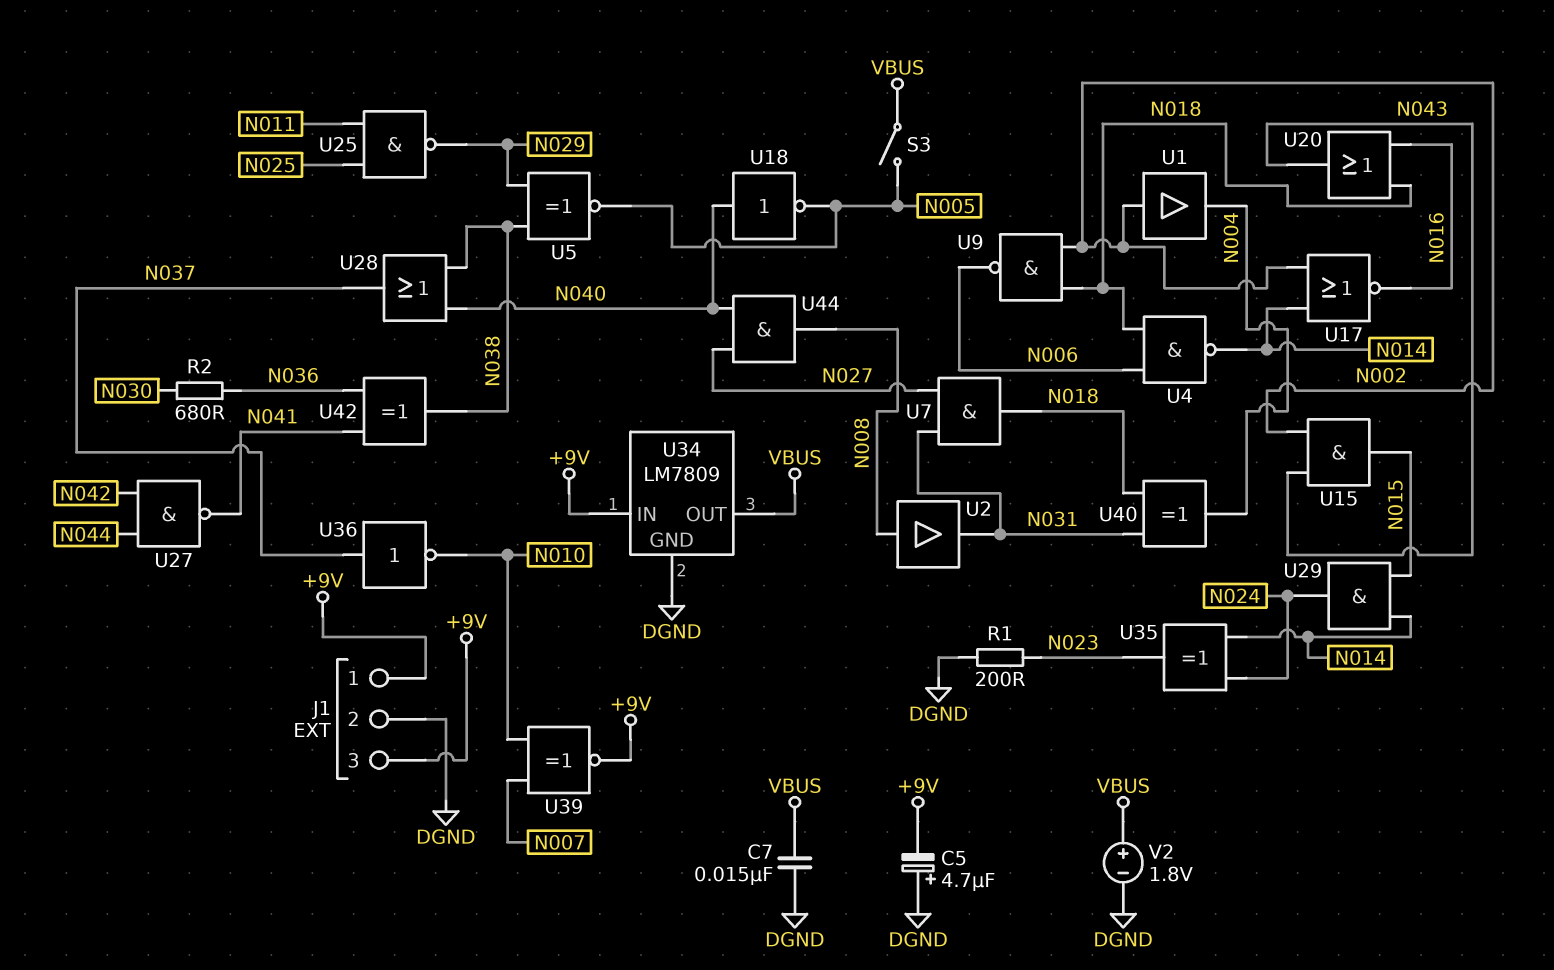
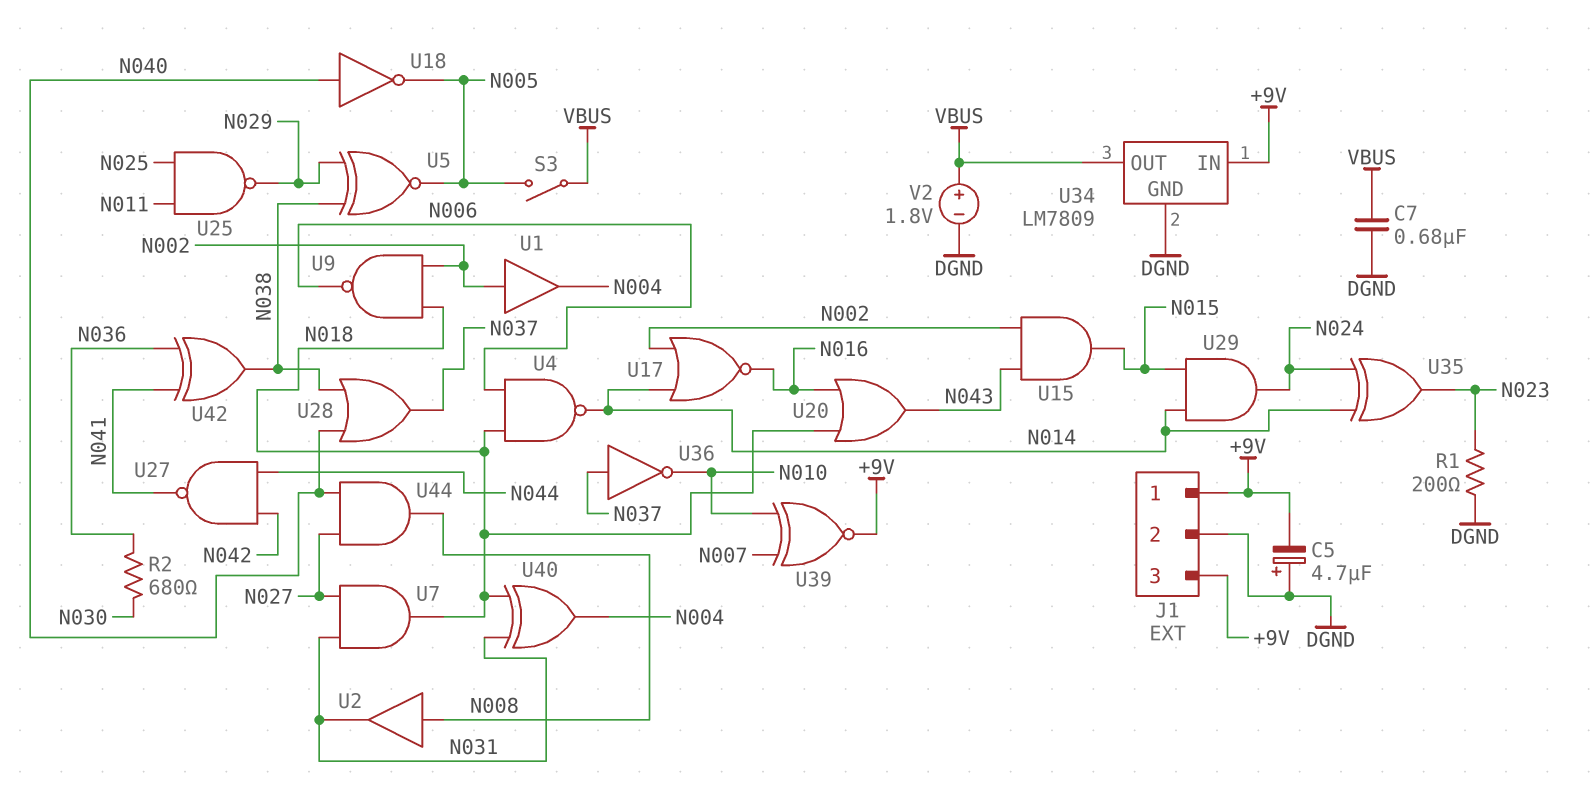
C7: 15nF (DGND, VBUS) -> 680nF (DGND, VBUS)

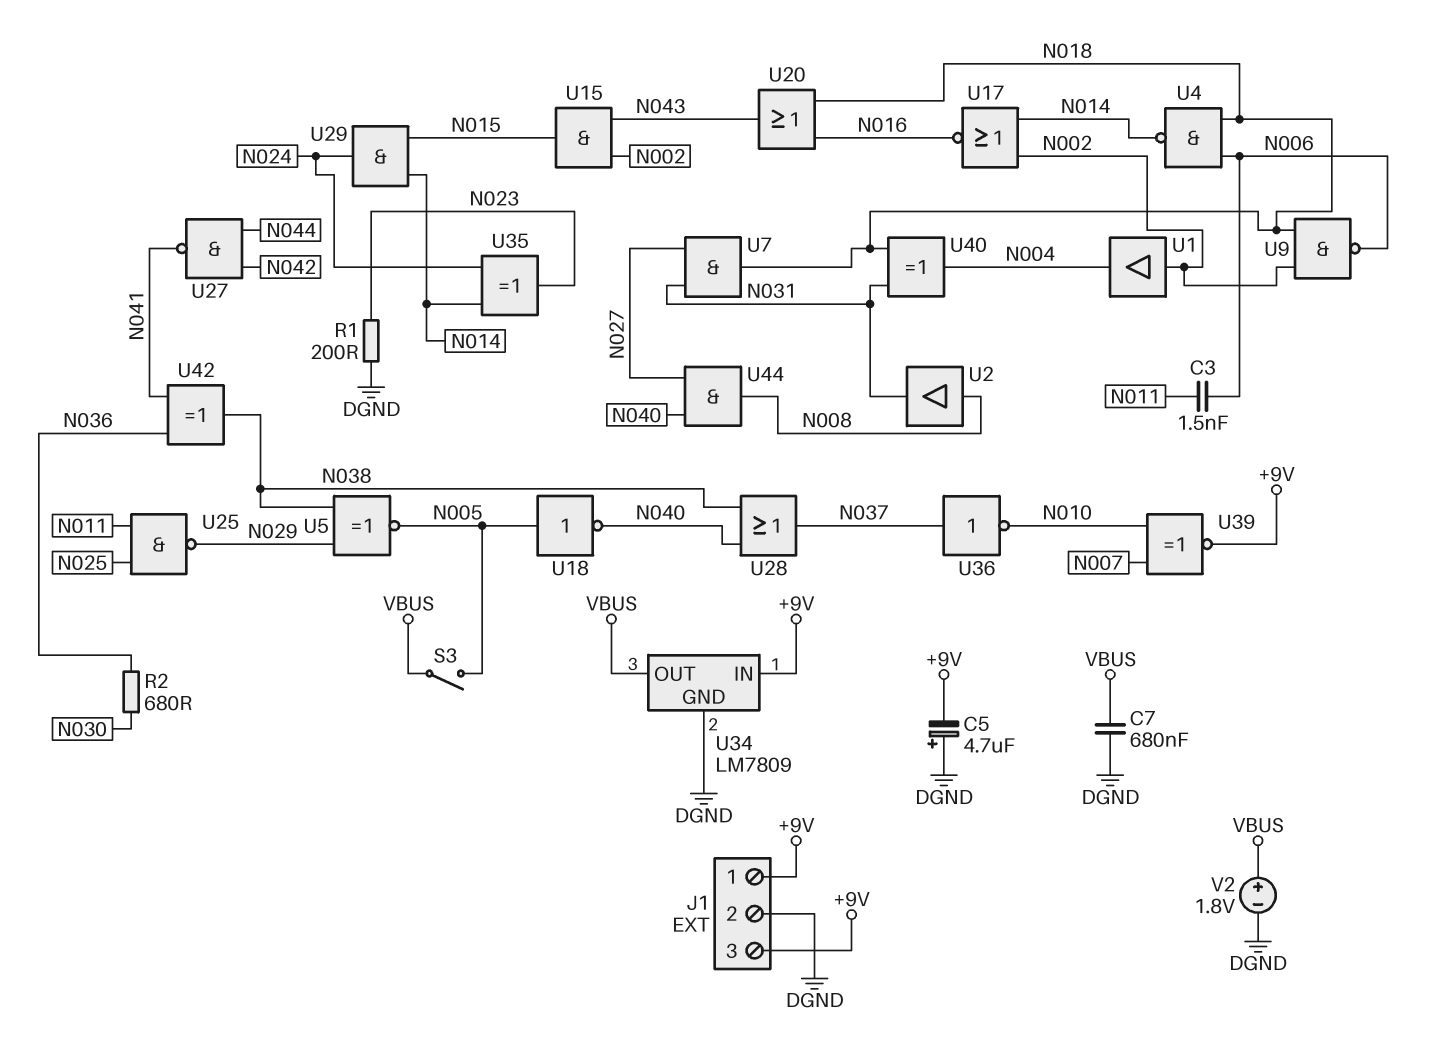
C3: none -> 1.5nF (N006, N011)
U18: NOT (in N040, out N005) -> NOT (in N005, out N040)

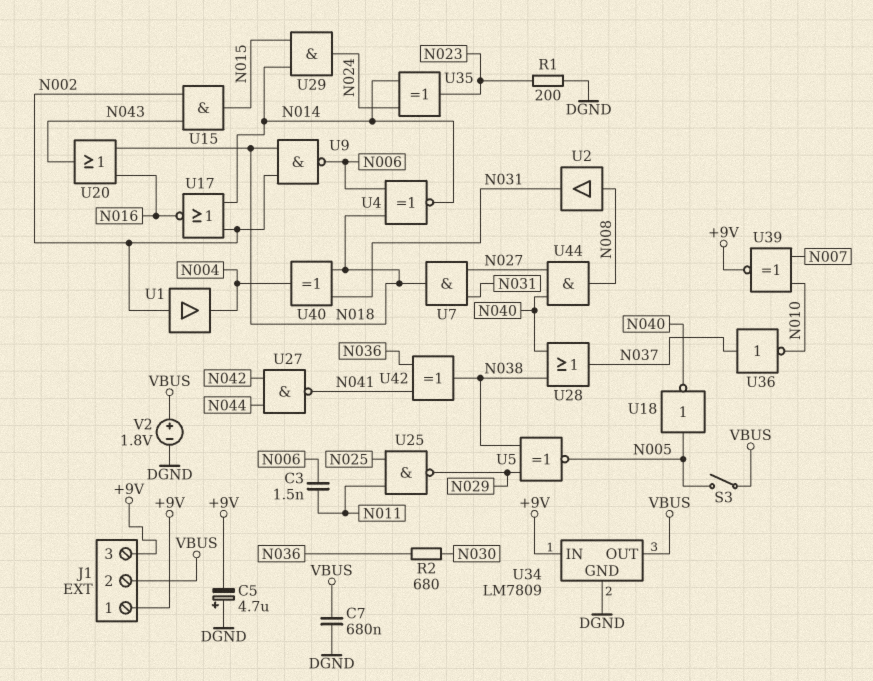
J1 pin 2: DGND -> VBUS
U4: NAND (in N006, in N018, out N014) -> XNOR (in N006, in N018, out N014)

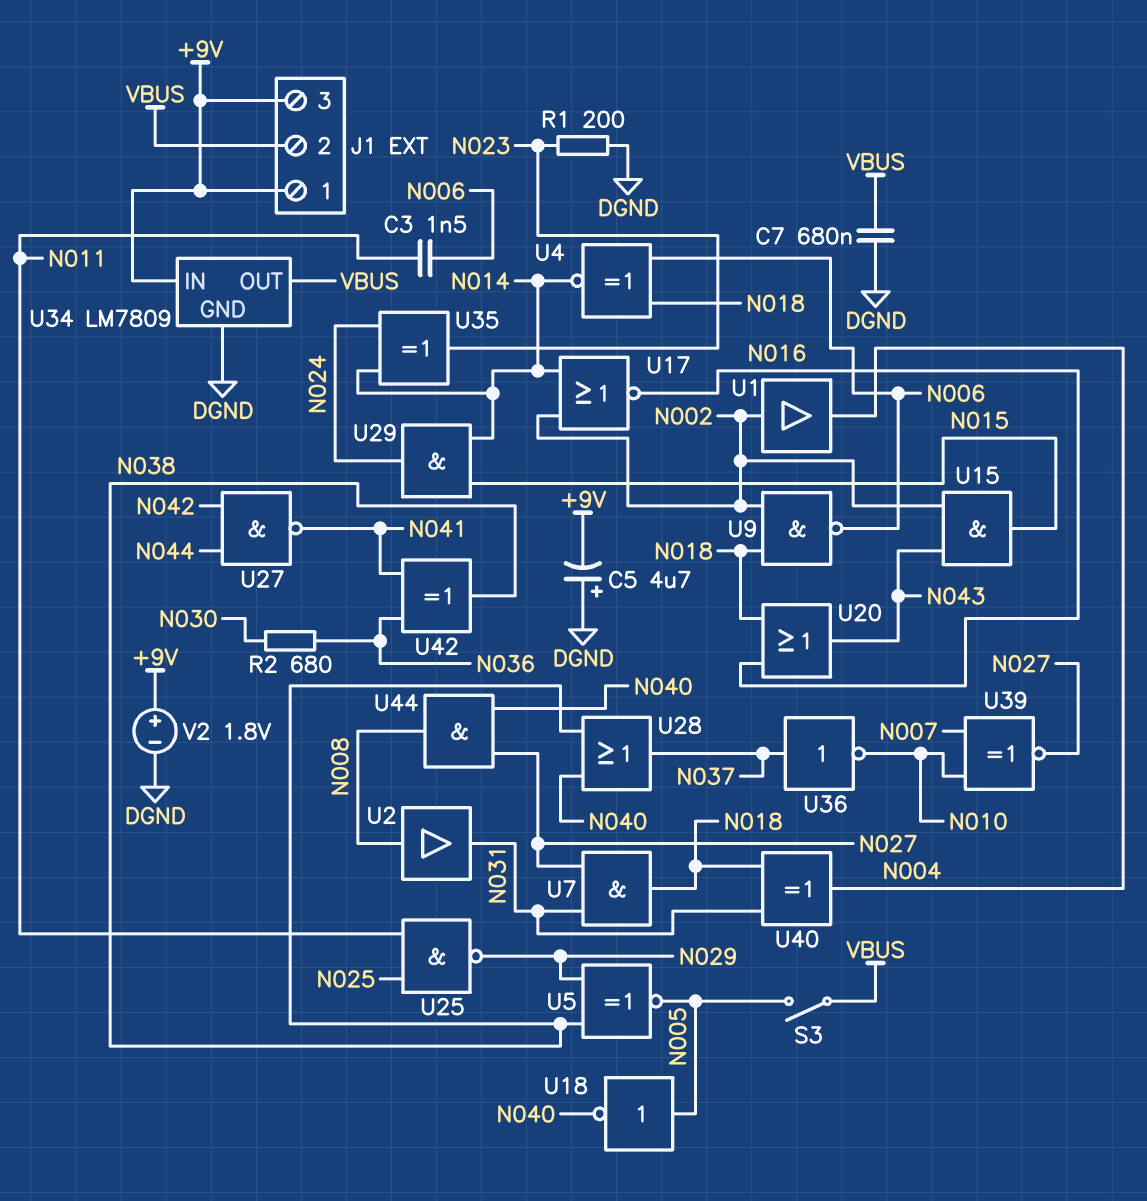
U39: XNOR (in N007, in N010, out +9V) -> XNOR (in N007, in N010, out N027)
V2: 1.8V (plus VBUS, minus DGND) -> 1.8V (plus +9V, minus DGND)

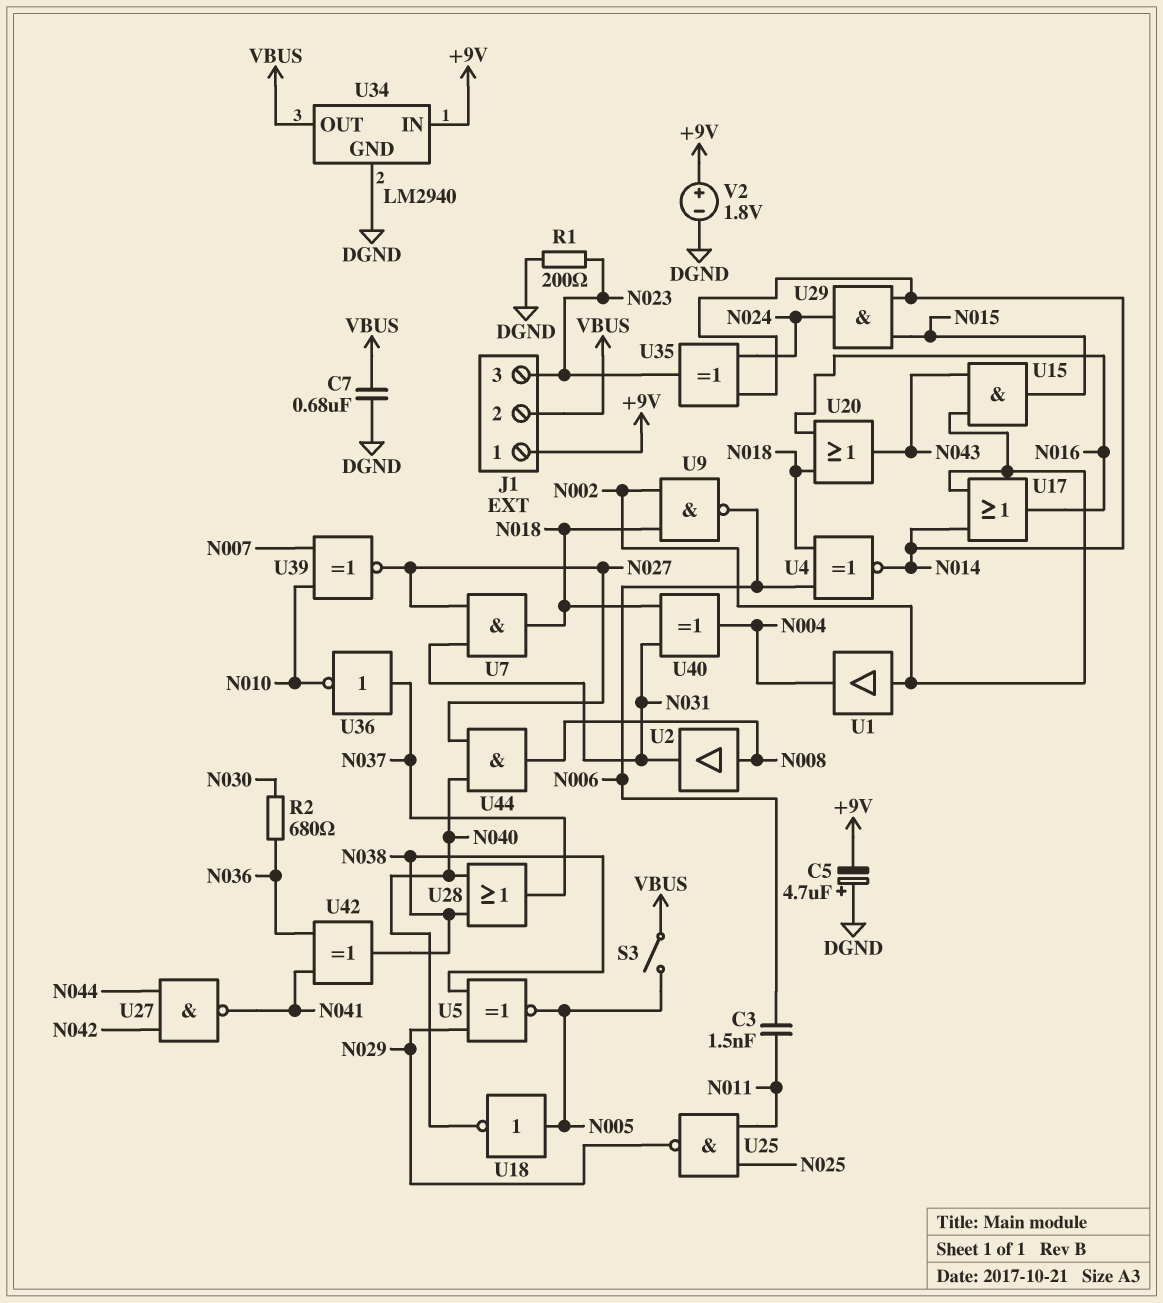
J1 pin 3: +9V -> N023
U17: NOR (in N002, in N014, out N016) -> OR (in N002, in N014, out N016)
U34: LM7809 -> LM2940

